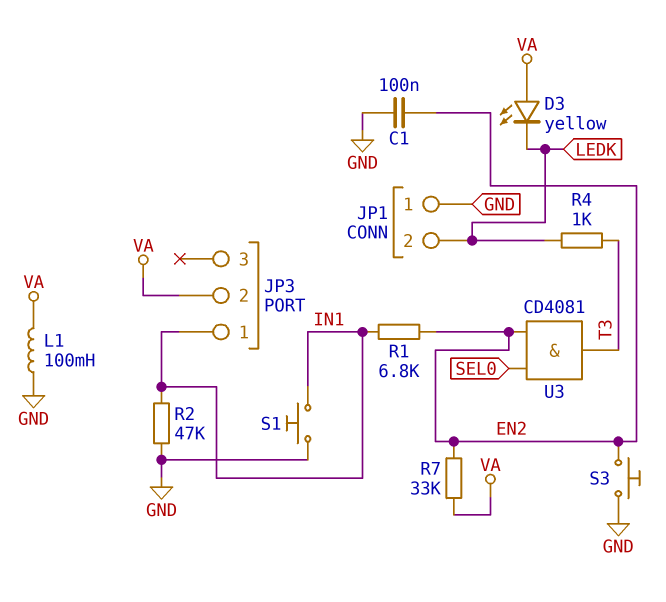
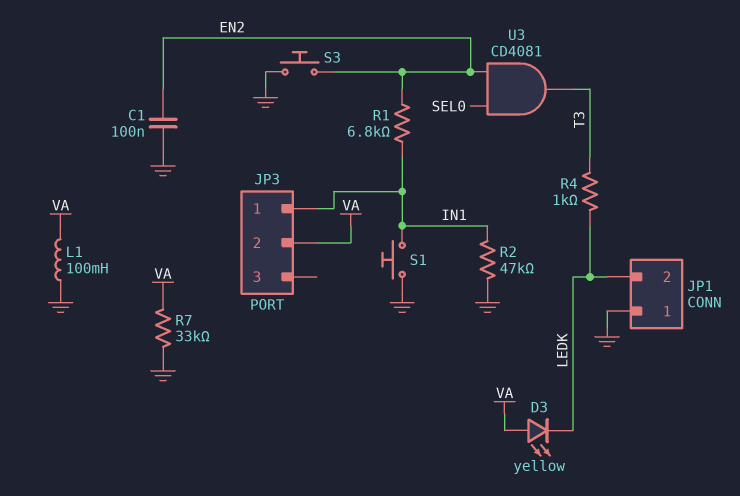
R7: 33k (EN2, VA) -> 33k (GND, VA)

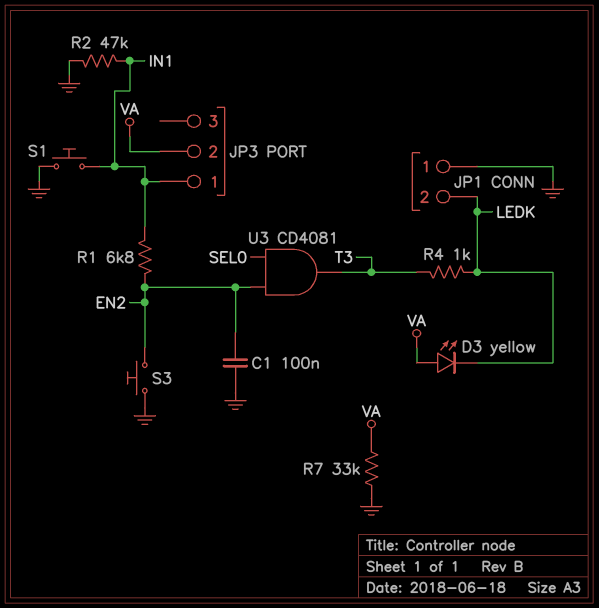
L1: 100mH (GND, VA) -> none

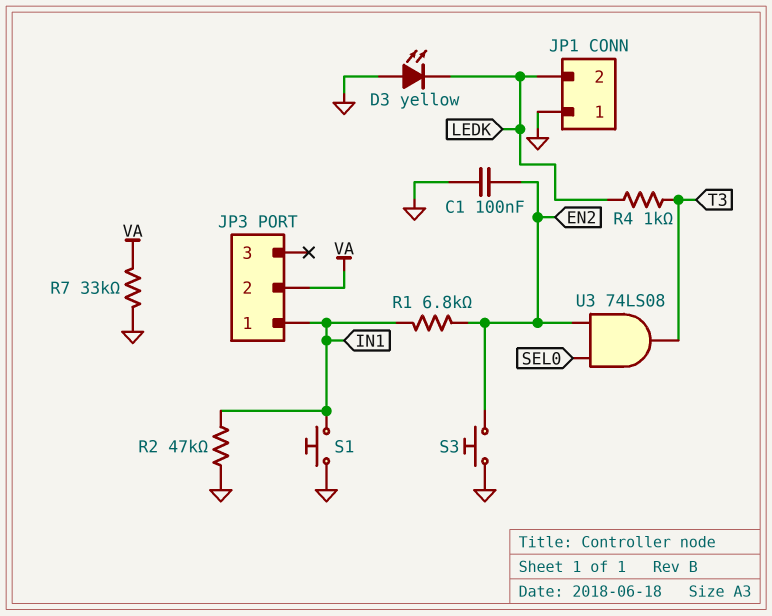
D3: LED yellow (A VA, K LEDK) -> LED yellow (A GND, K LEDK)
U3: AND CD4081 (in EN2, in SEL0, out T3) -> AND 74LS08 (in EN2, in SEL0, out T3)

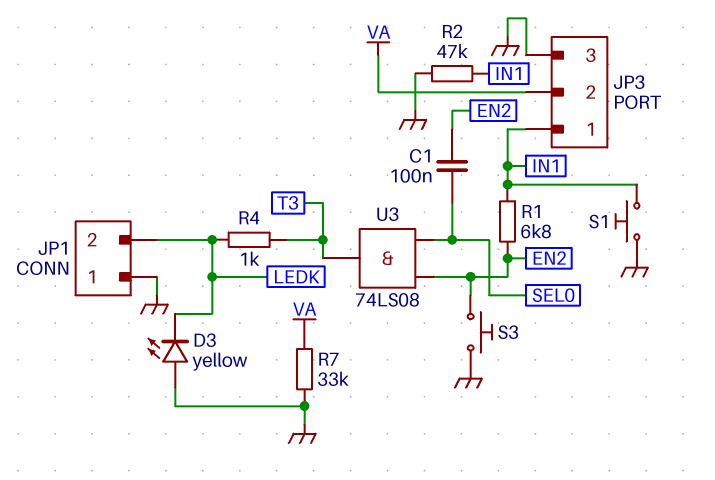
C1: 100nF (EN2, GND) -> 100nF (EN2, SEL0)
JP3 pin 3: none -> GND

